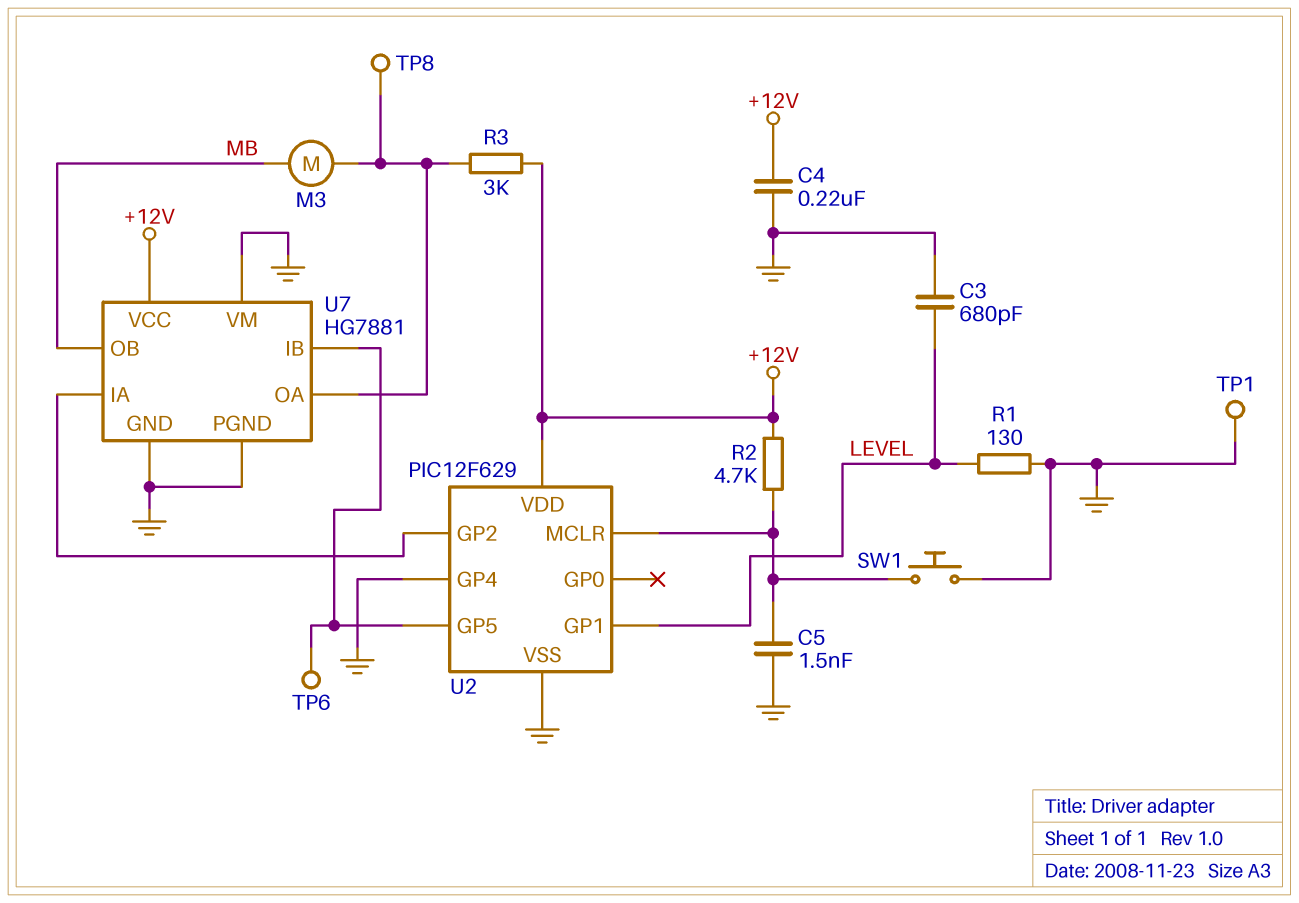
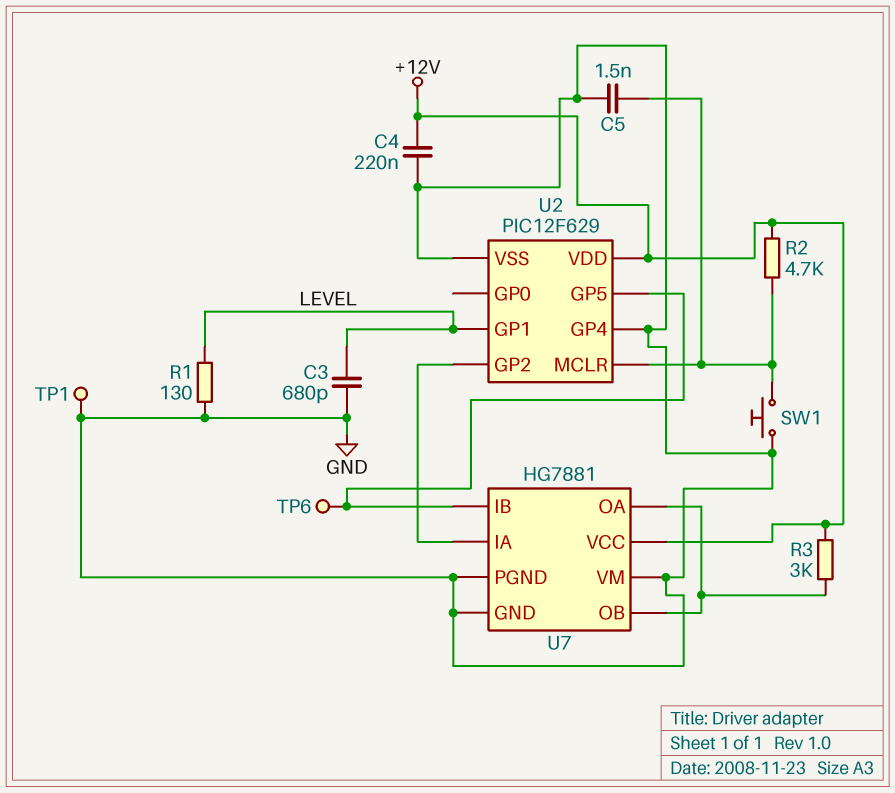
M3: motor (MB, U7/OA) -> none
TP8: test point (U7/OA) -> none
U7 pin OB: MB -> U7/OA

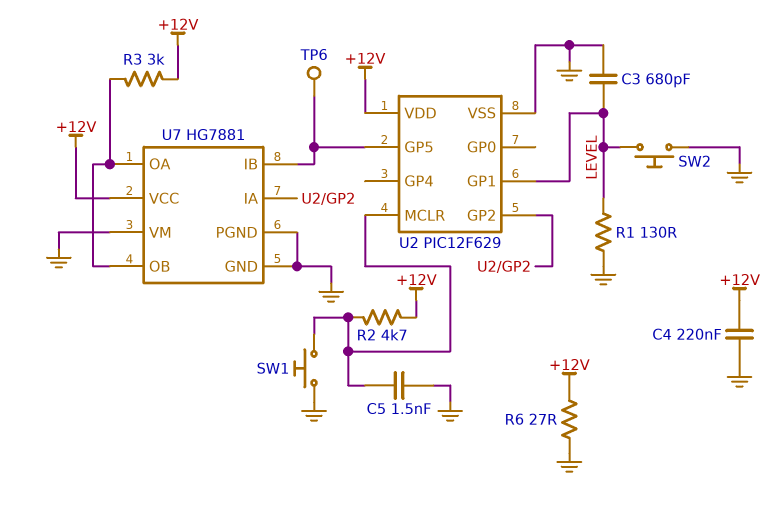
R6: none -> 27 (+12V, GND)
SW2: none -> button (GND, LEVEL)
TP1: test point (GND) -> none
U2 pin GP4: GND -> none

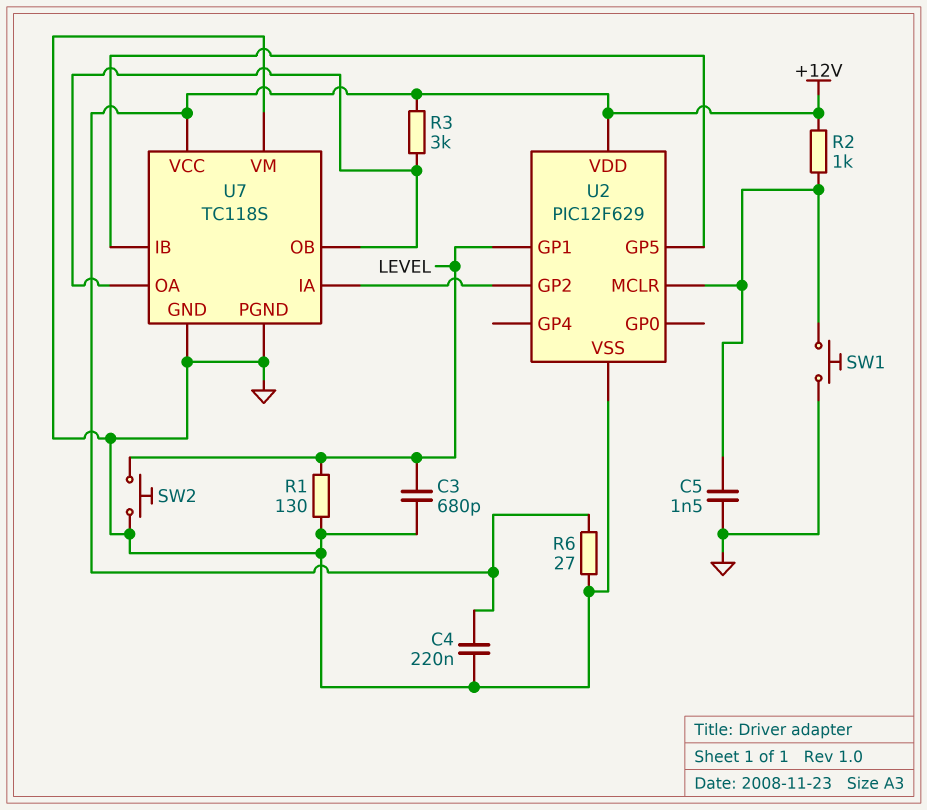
R2: 4.7k (+12V, U2/MCLR) -> 1k (+12V, U2/MCLR)
TP6: test point (U2/GP5) -> none
U7: HG7881 -> TC118S

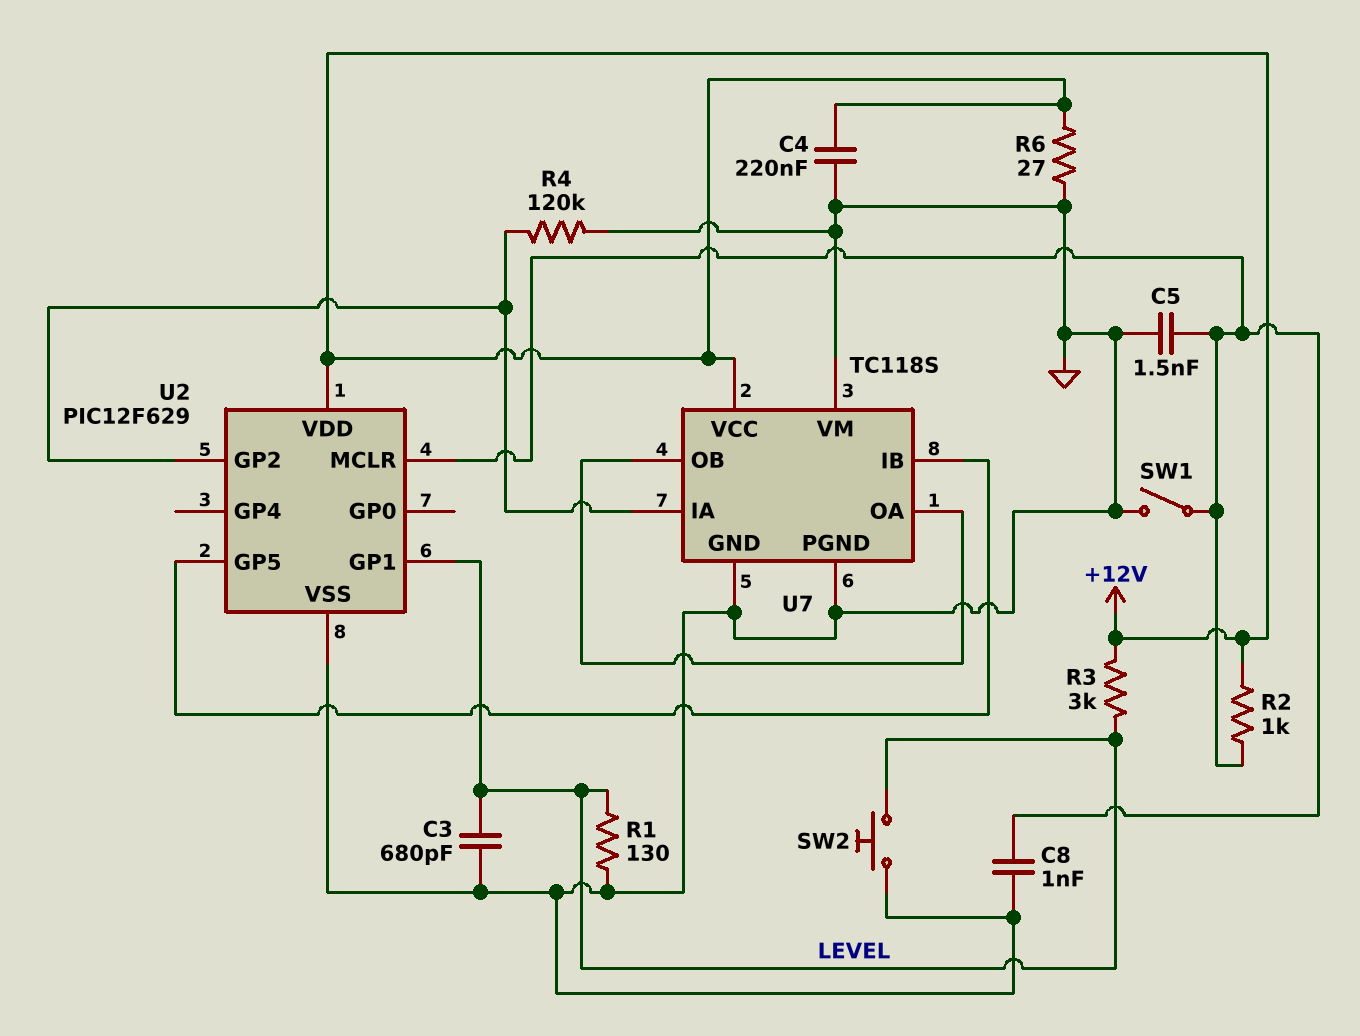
C8: none -> 1nF (GND, U2/MCLR)
R3: 3k (+12V, U7/OA) -> 3k (+12V, LEVEL)
R4: none -> 120k (GND, U2/GP2)
SW1: button (GND, U2/MCLR) -> switch (GND, U2/MCLR)

